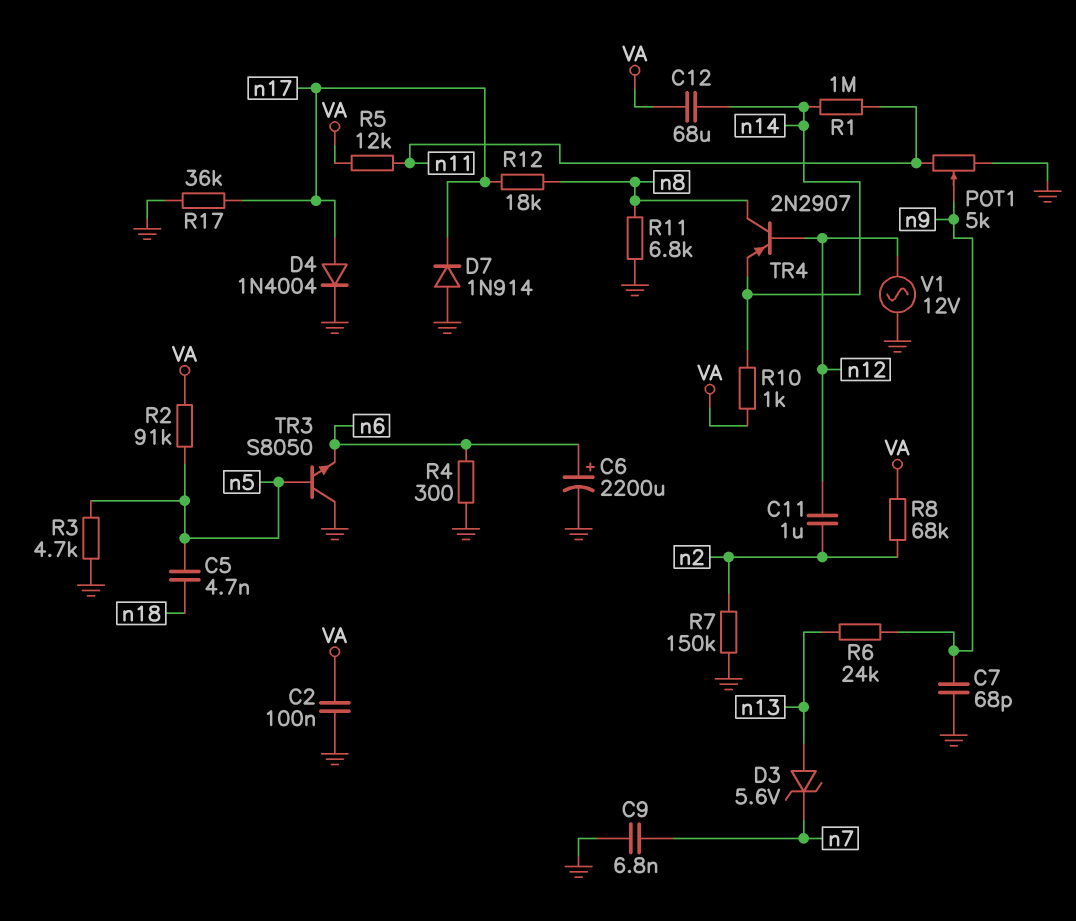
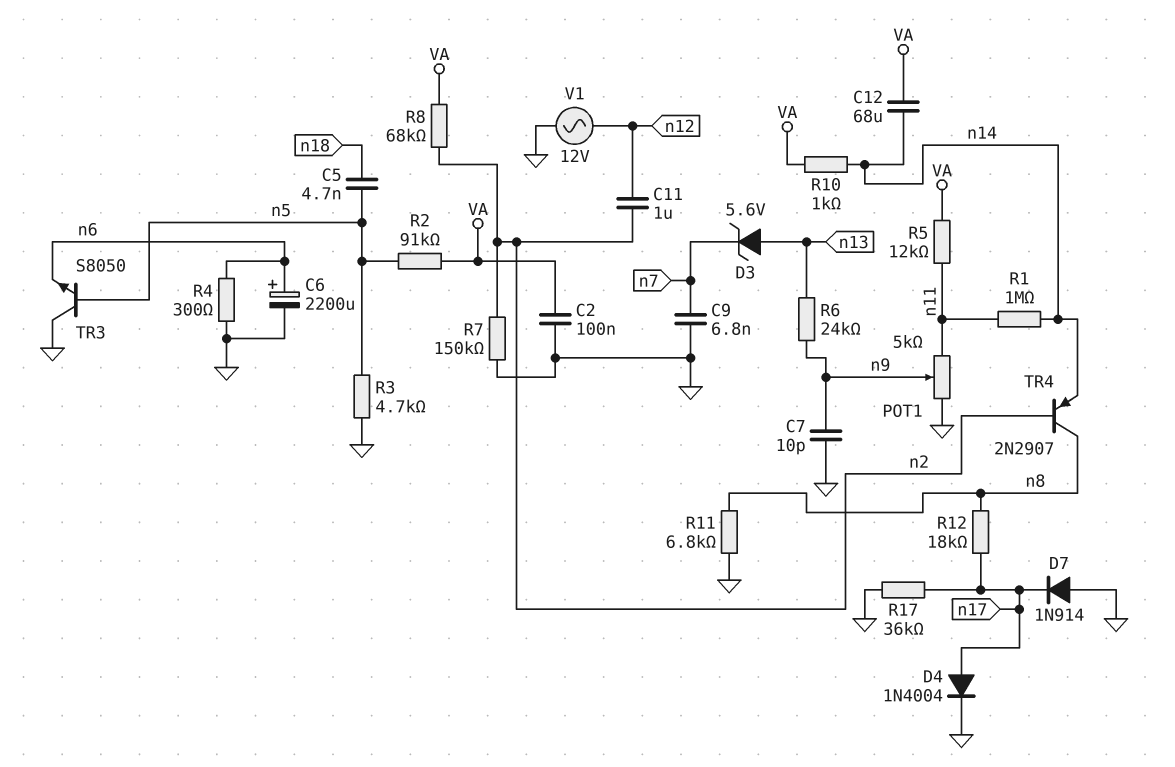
C7: 68pF (GND, n9) -> 10pF (GND, n9)
TR4: PNP 2N2907 (B n12, C n8, E n14) -> PNP 2N2907 (B n2, C n8, E n14)

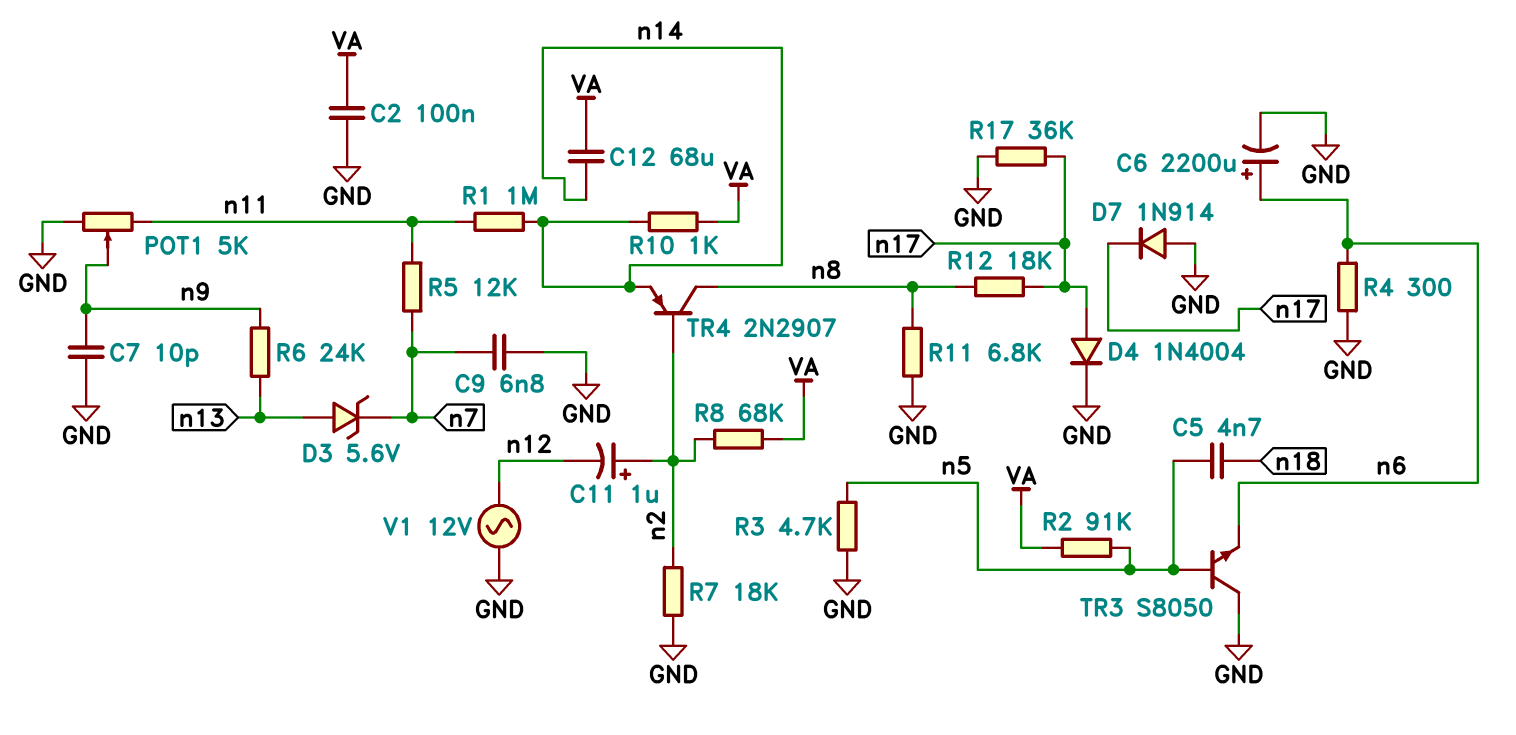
C11: 1uF (n2, n12) -> 1uF (plus n2, minus n12)
R5: 12k (VA, n11) -> 12k (n7, n11)
R7: 150k (GND, n2) -> 18k (GND, n2)

